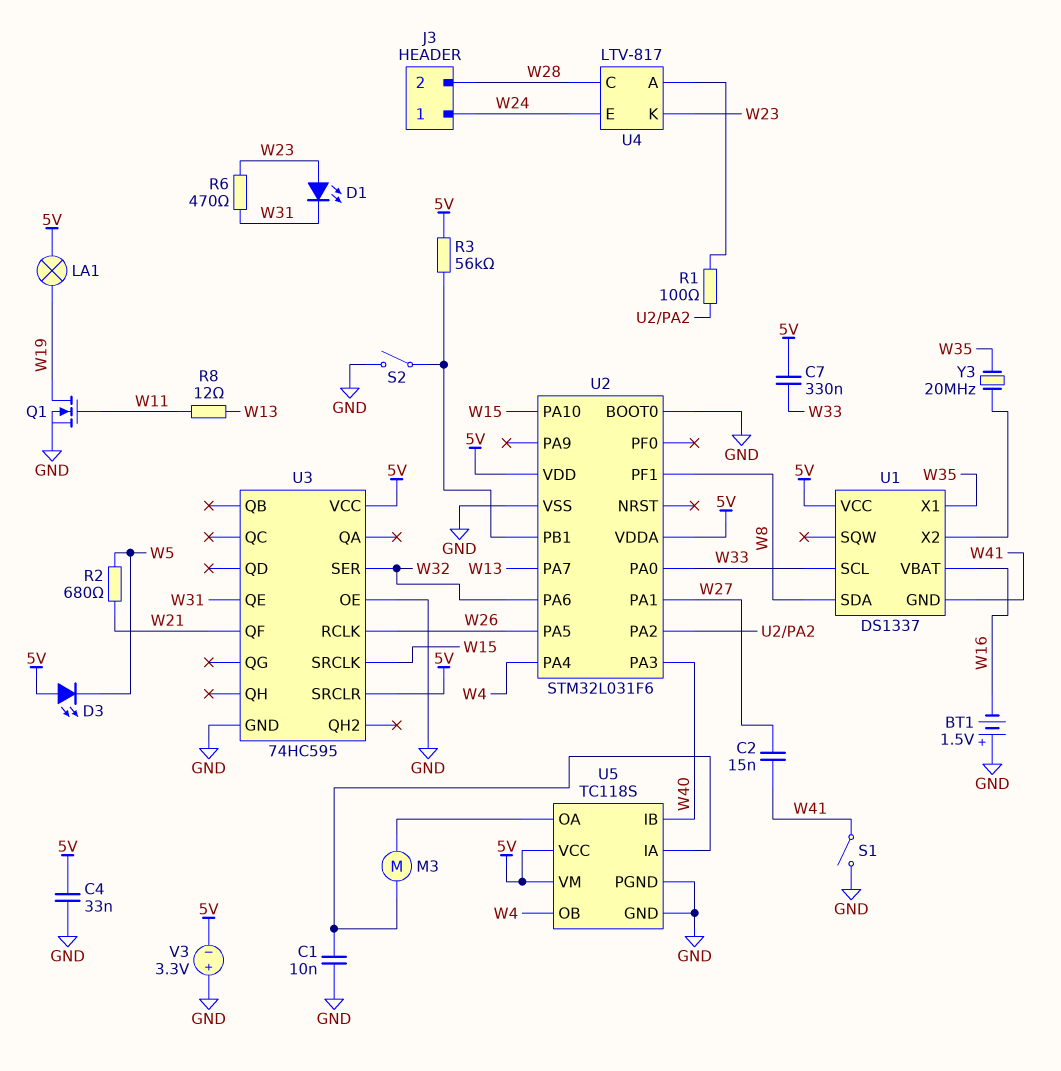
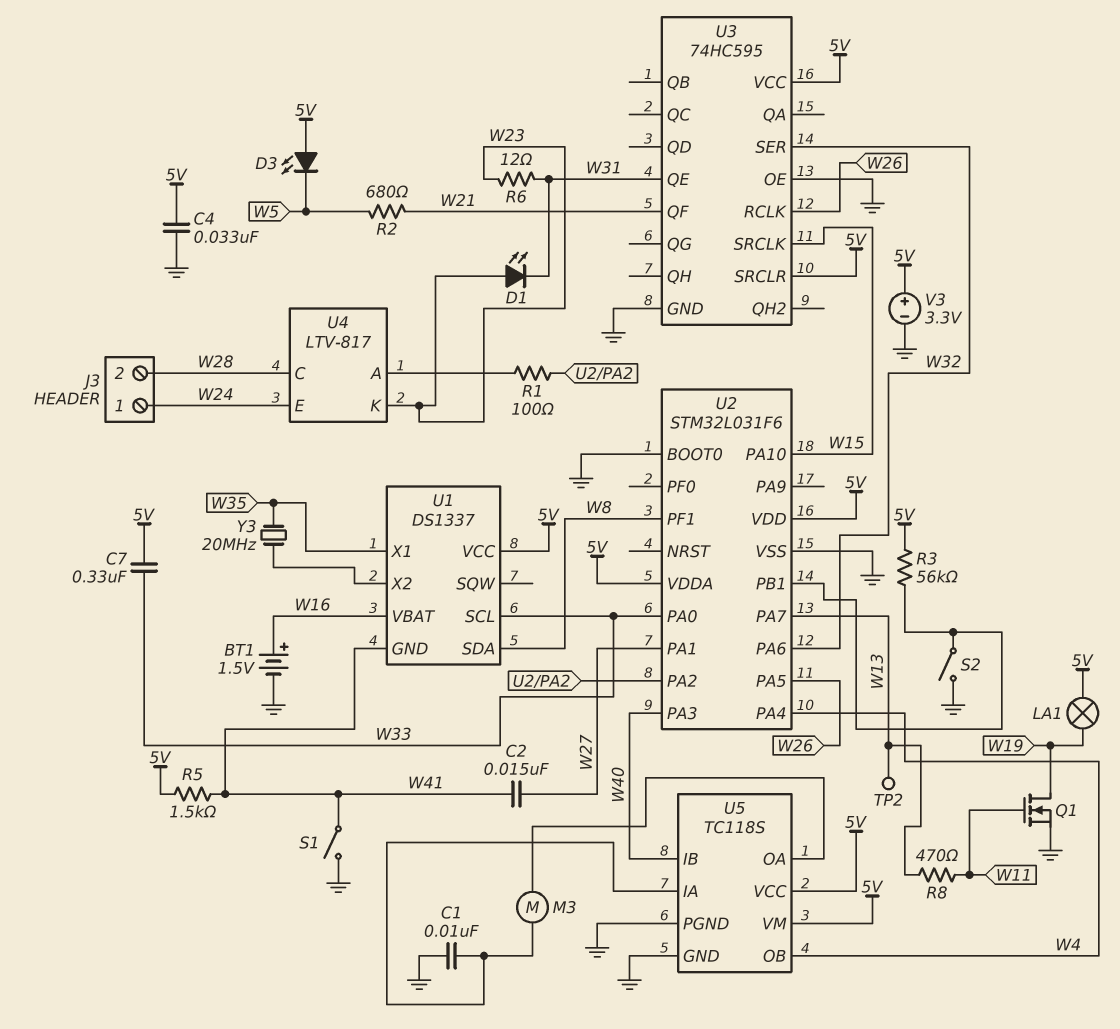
BT1: 1.5V (plus GND, minus W16) -> 1.5V (plus W16, minus GND)
R5: none -> 1.5k (5V, W41)
R6: 470 (W23, W31) -> 12 (W23, W31)
R8: 12 (W11, W13) -> 470 (W11, W13)
TP2: none -> test point (W13)
V3: 3.3V (plus GND, minus 5V) -> 3.3V (plus 5V, minus GND)

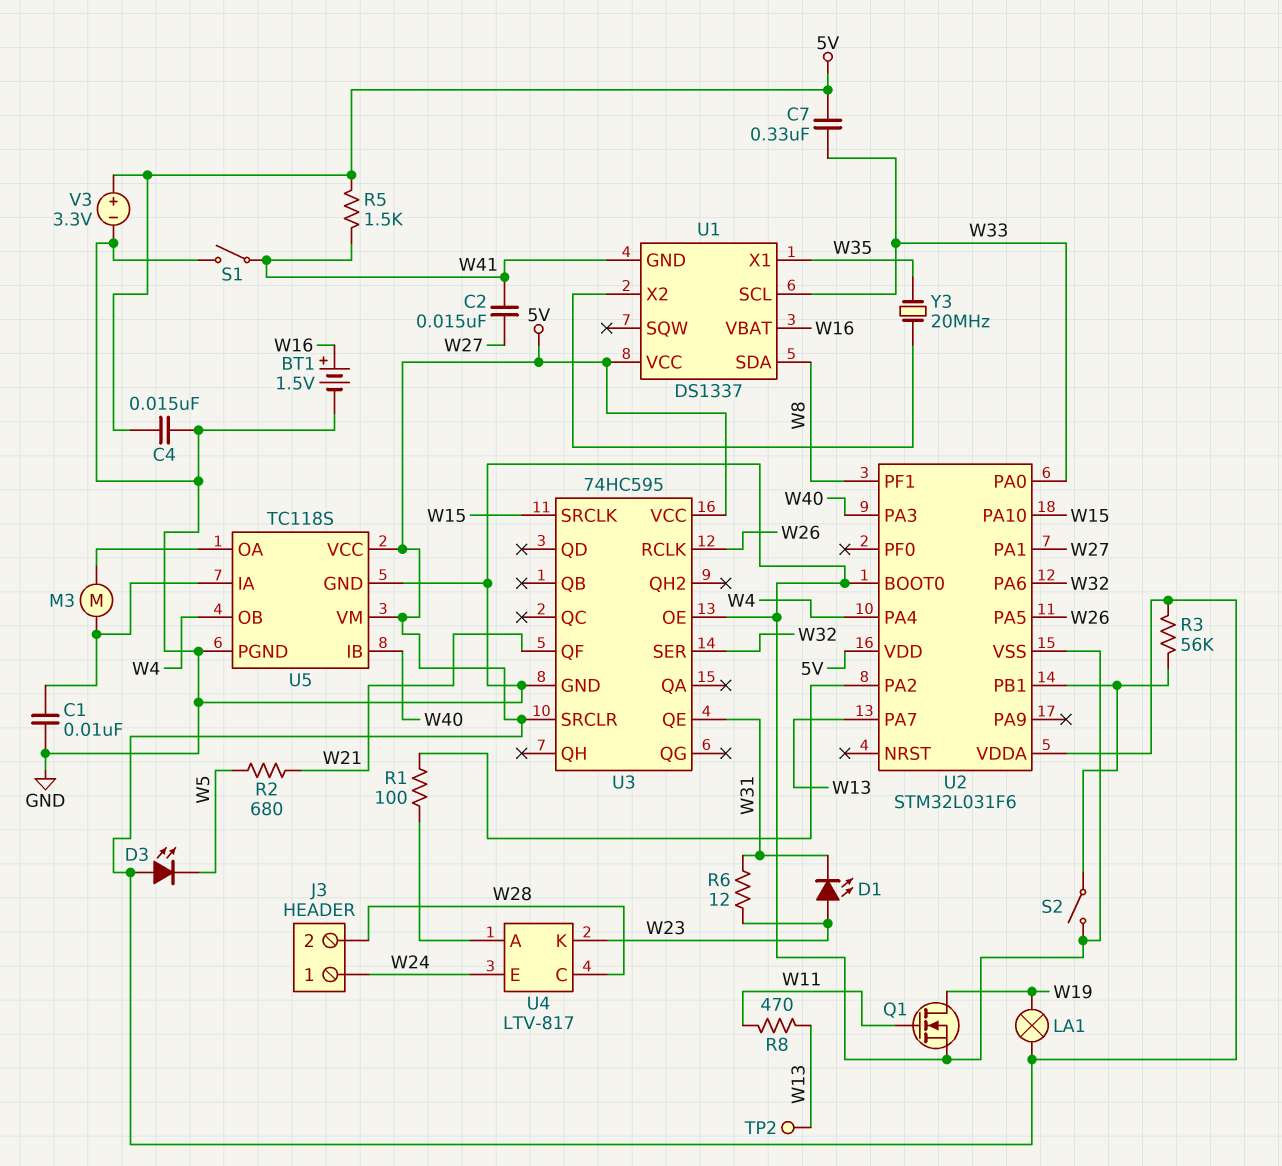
C4: 33nF (5V, GND) -> 15nF (5V, GND)

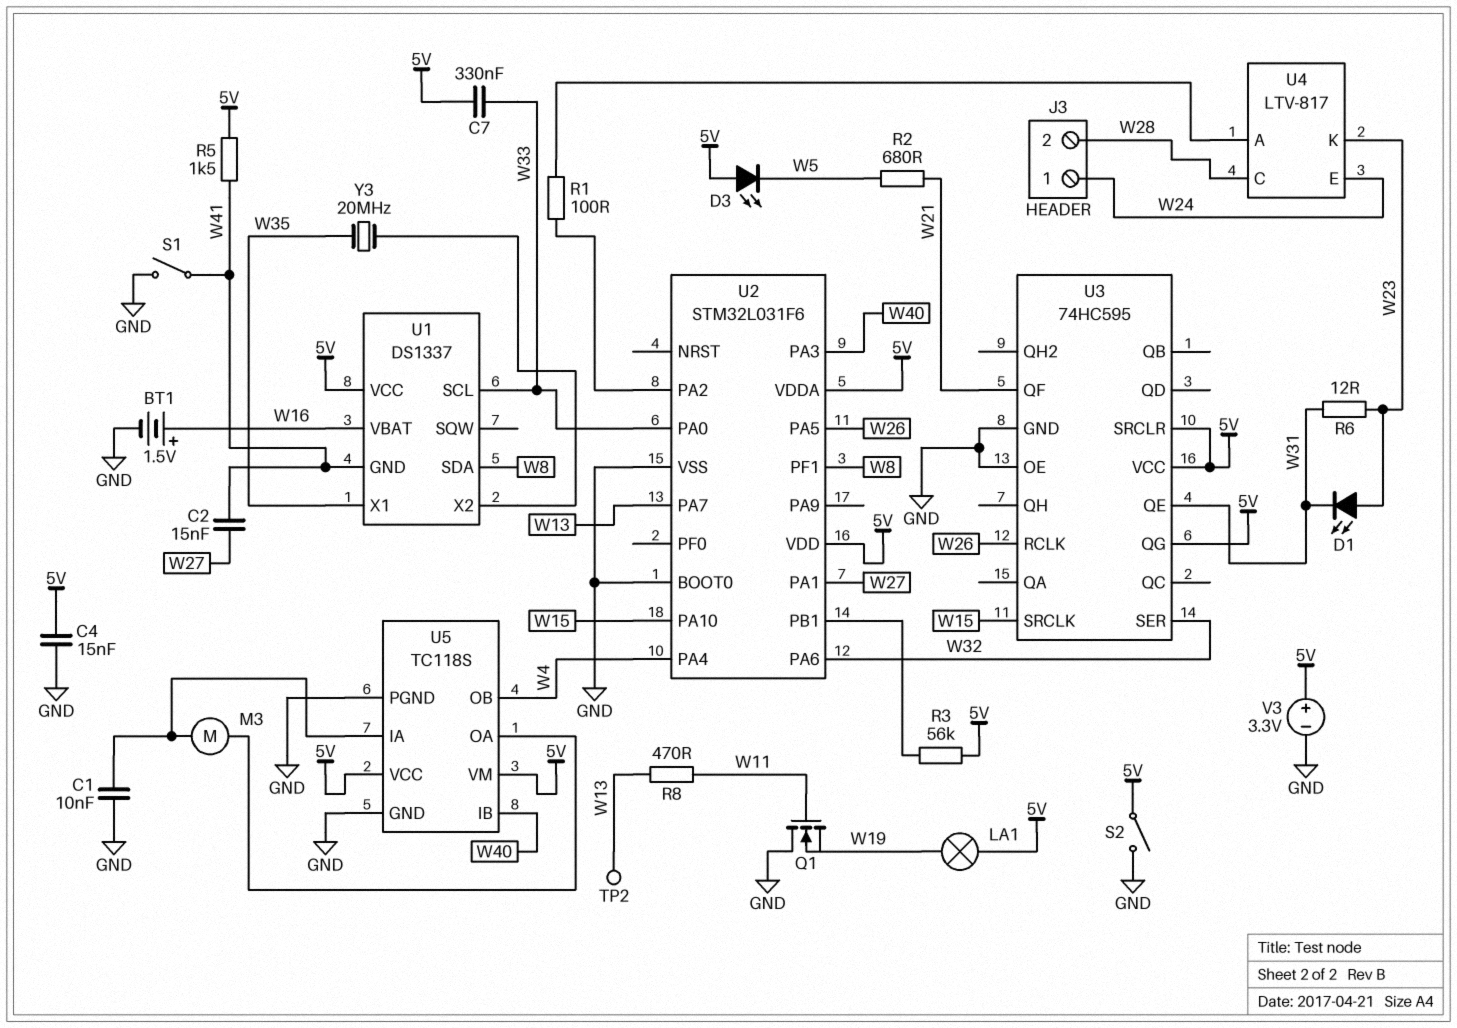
Q1: NMOS (G W11, D W19, S GND) -> NMOS (G W11, D GND, S W19)
S2: switch (GND, U2/PB1) -> switch (5V, GND)
U3 pin QG: none -> 5V

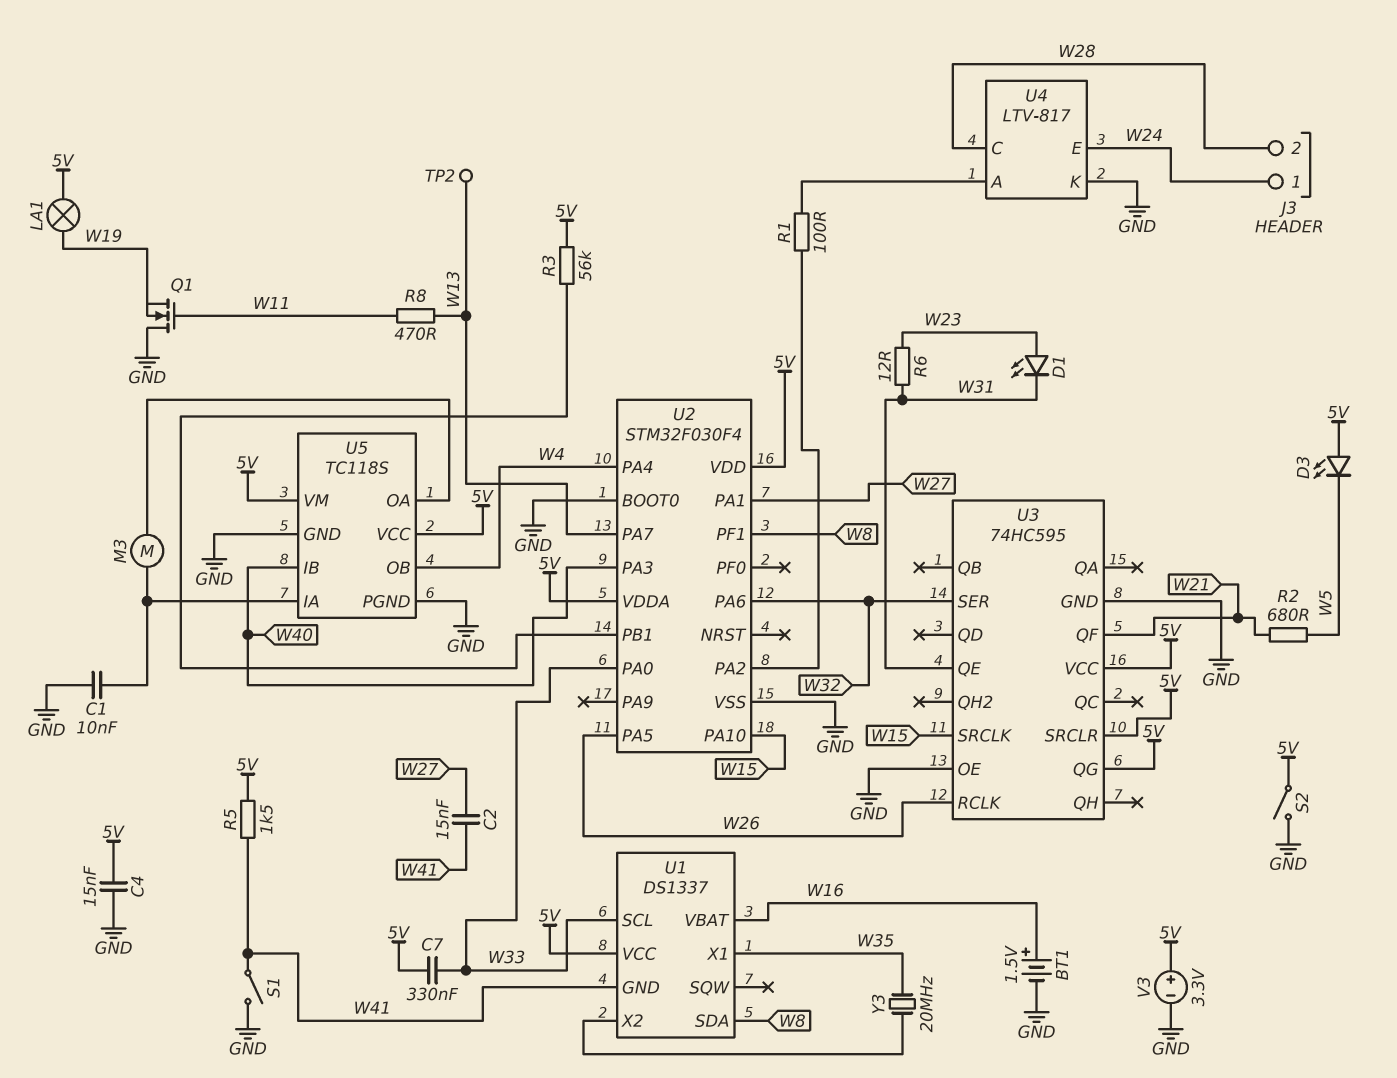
U2: STM32L031F6 -> STM32F030F4
U4 pin K: W23 -> GND

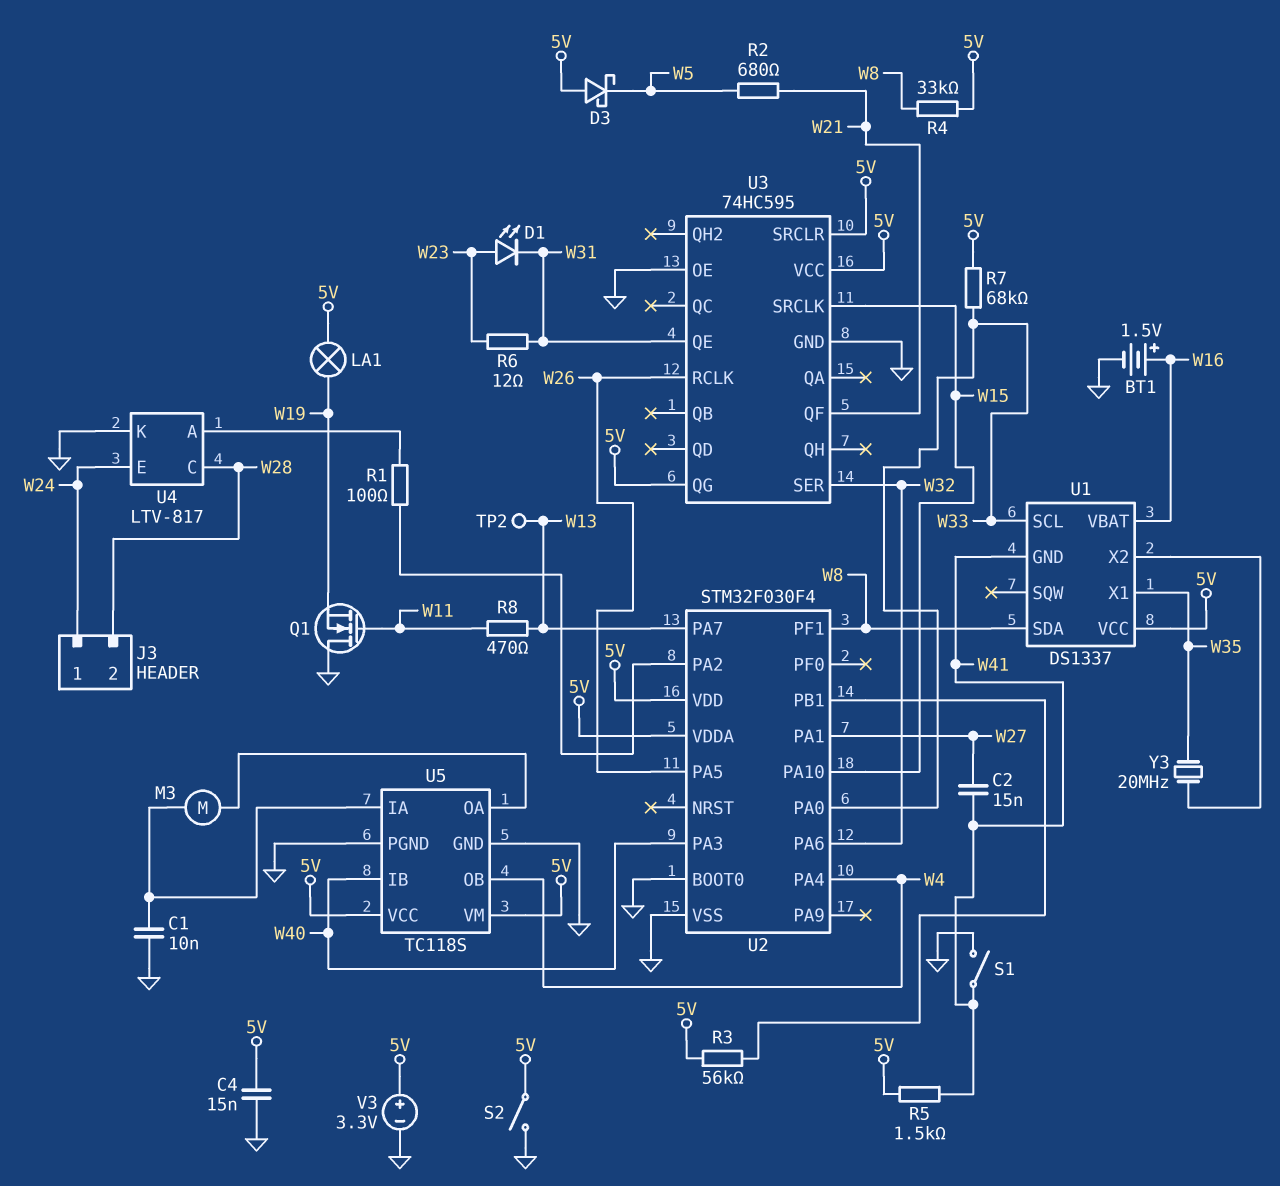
C7: 330nF (5V, W33) -> none
D3: LED (A 5V, K W5) -> schottky (A 5V, K W5)
R4: none -> 33k (5V, W8)
R7: none -> 68k (5V, W33)

